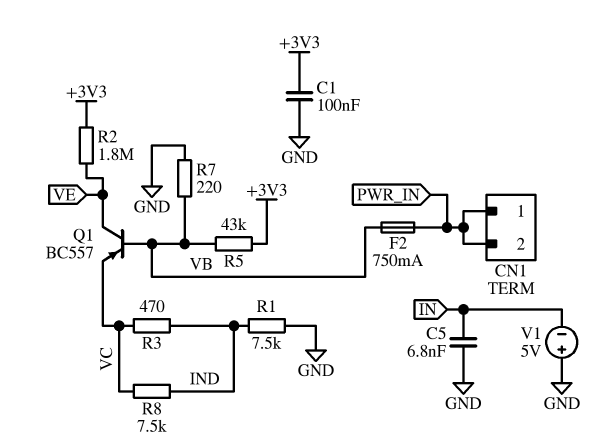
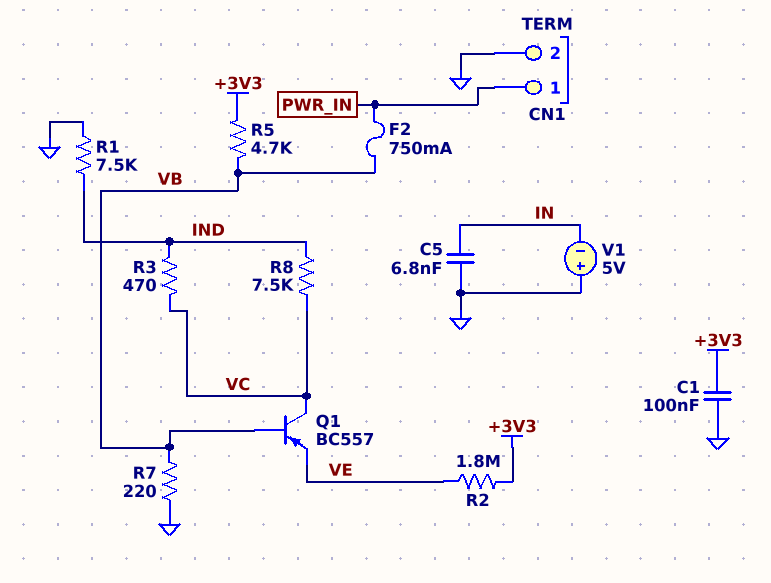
CN1 pin 2: PWR_IN -> GND
Q1: PNP BC557 (B VB, C VE, E VC) -> PNP BC557 (B VB, C VC, E VE)
R5: 43k (+3V3, VB) -> 4.7k (+3V3, VB)

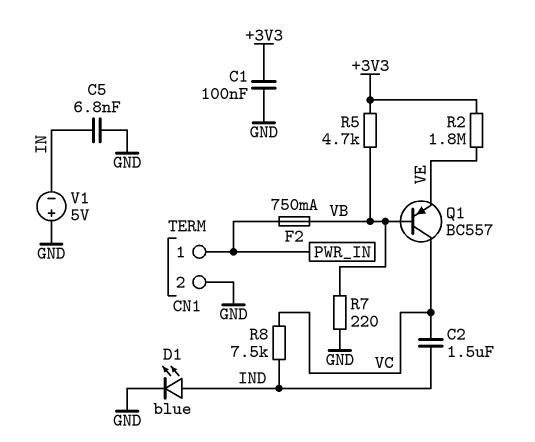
C2: none -> 1.5uF (IND, VC)
D1: none -> LED blue (A IND, K GND)
R1: 7.5k (GND, IND) -> none
R3: 470 (IND, VC) -> none

